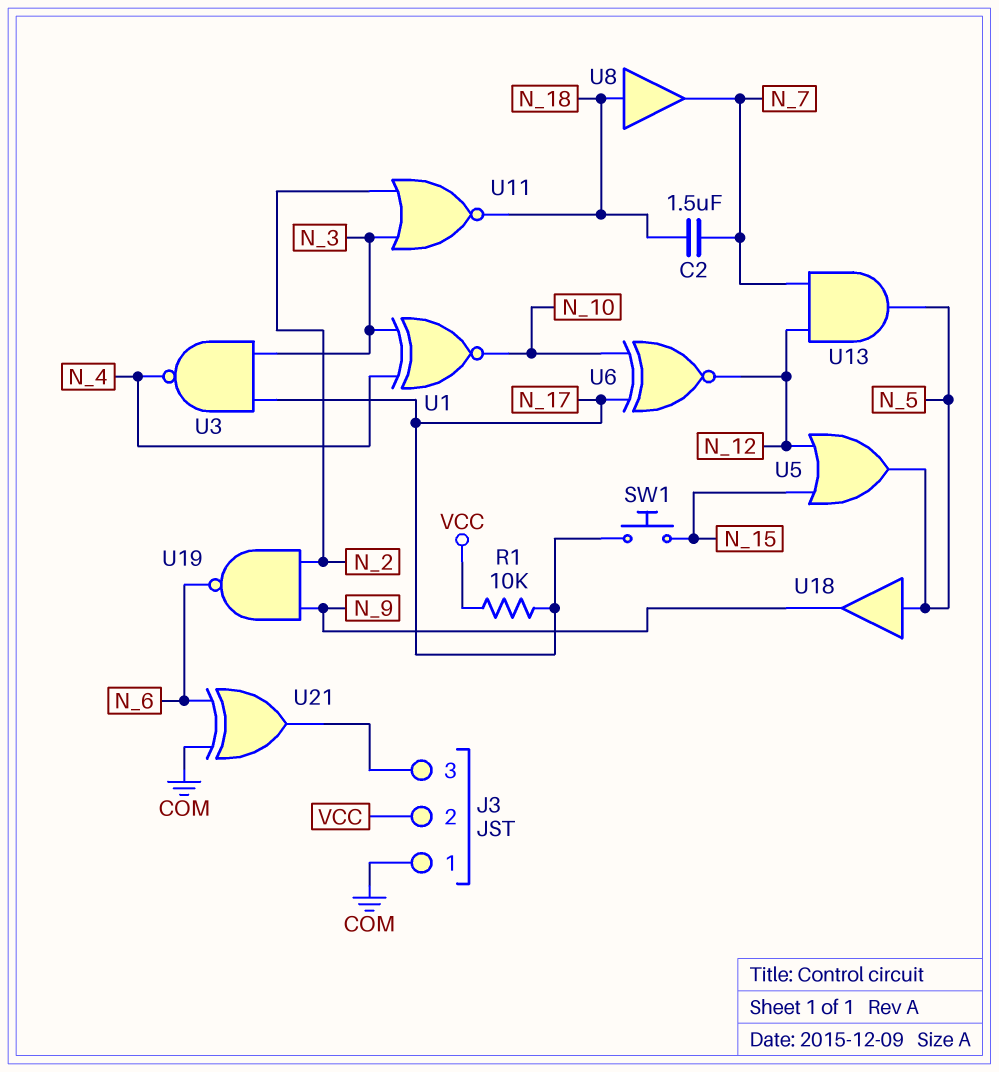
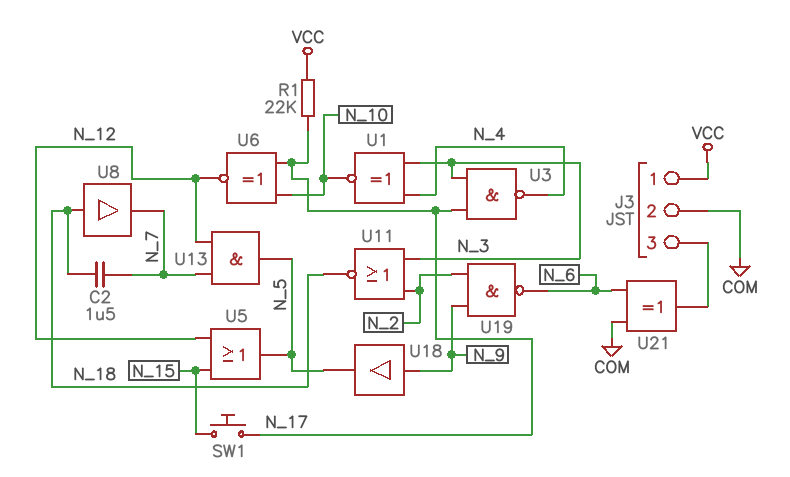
J3 pin 1: COM -> VCC
J3 pin 2: VCC -> COM
R1: 10k (N_17, VCC) -> 22k (N_17, VCC)
U18: buffer (in N_5, out N_9) -> buffer (in N_9, out N_5)

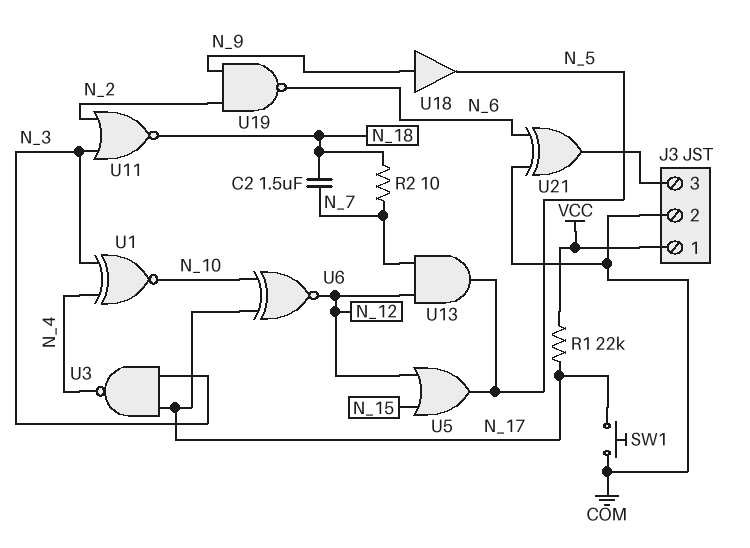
R2: none -> 10 (N_7, N_18)
SW1: button (N_15, N_17) -> button (COM, N_17)
U8: buffer (in N_18, out N_7) -> none

